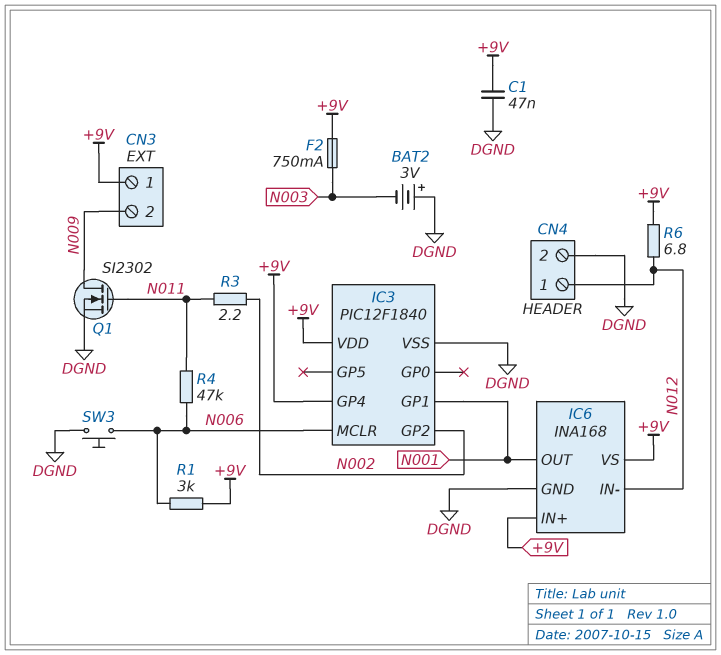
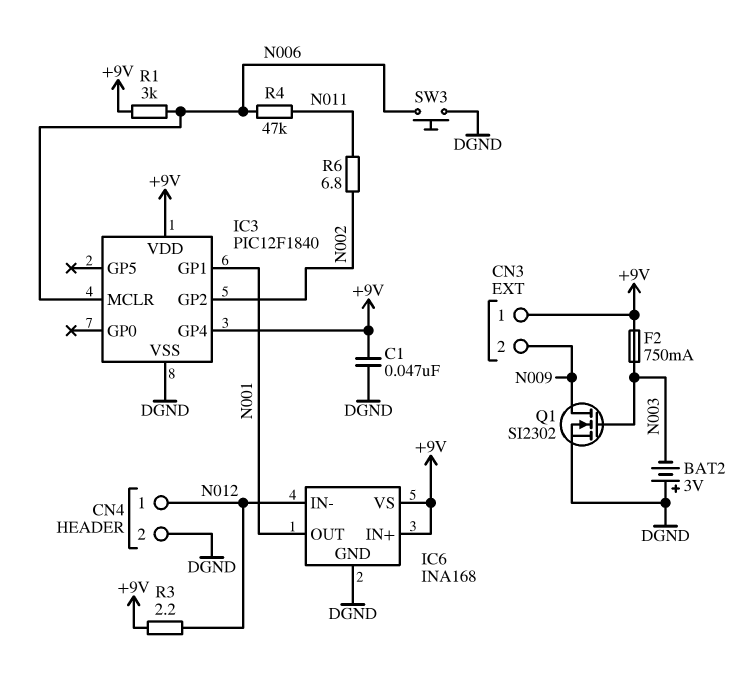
Q1: NMOS SI2302 (G N011, D N009, S DGND) -> NMOS SI2302 (G N003, D N009, S DGND)
R3: 2.2 (N002, N011) -> 2.2 (+9V, N012)
R6: 6.8 (+9V, N012) -> 6.8 (N002, N011)

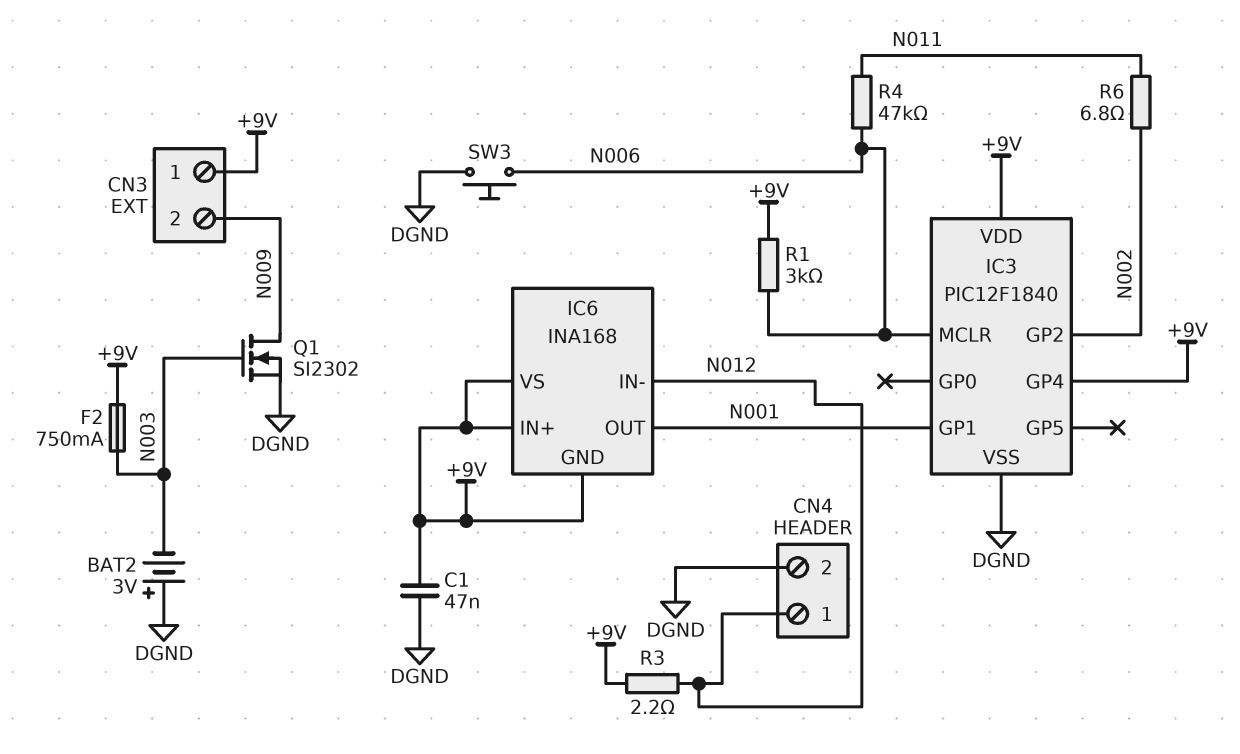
IC6 pin GND: DGND -> +9V

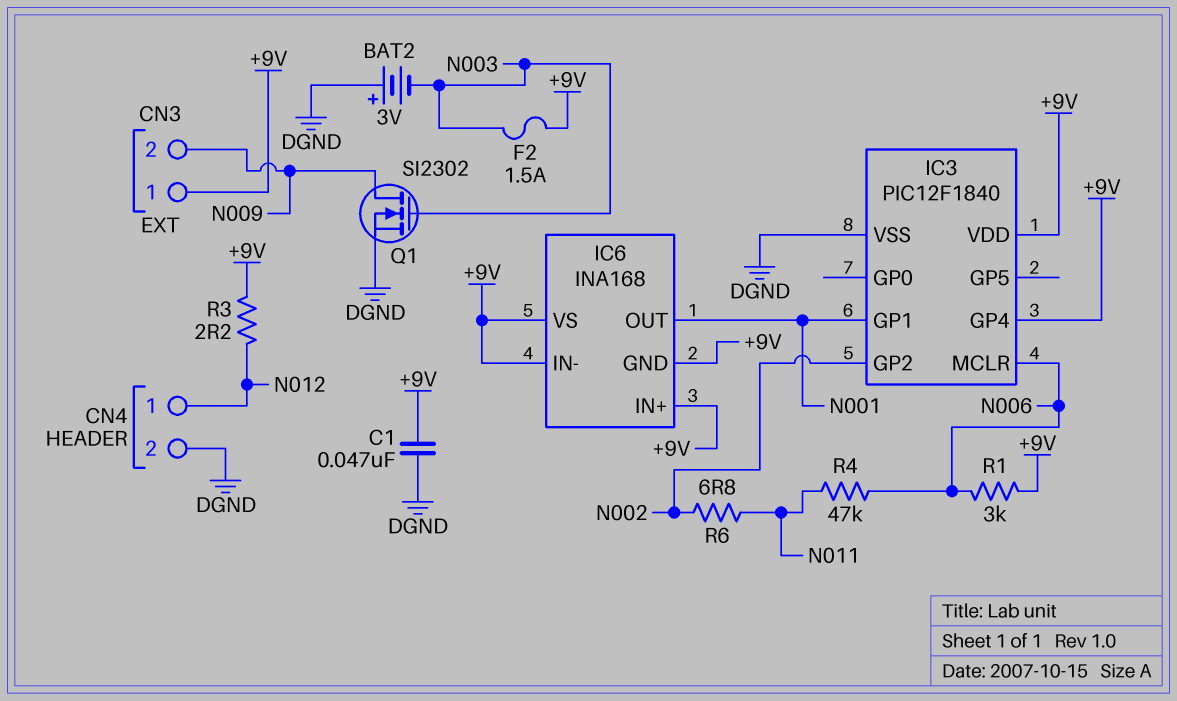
F2: 750mA (+9V, N003) -> 1.5A (+9V, N003)
IC6 pin IN-: N012 -> +9V
SW3: button (DGND, N006) -> none

